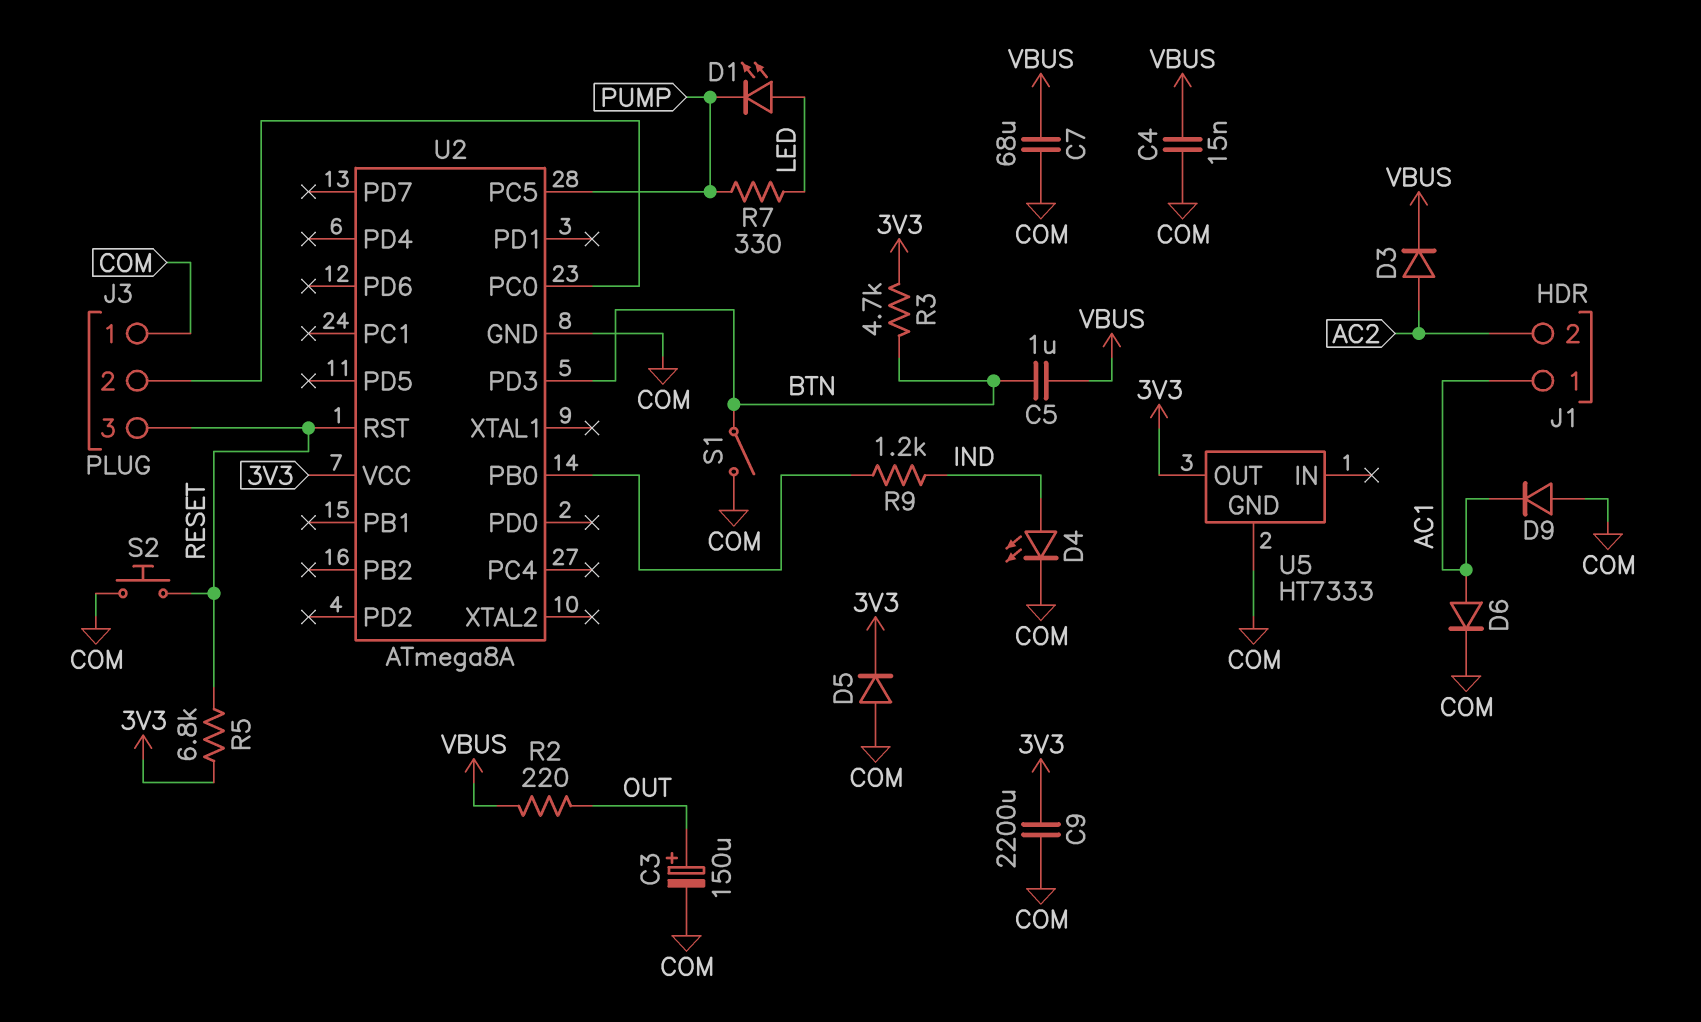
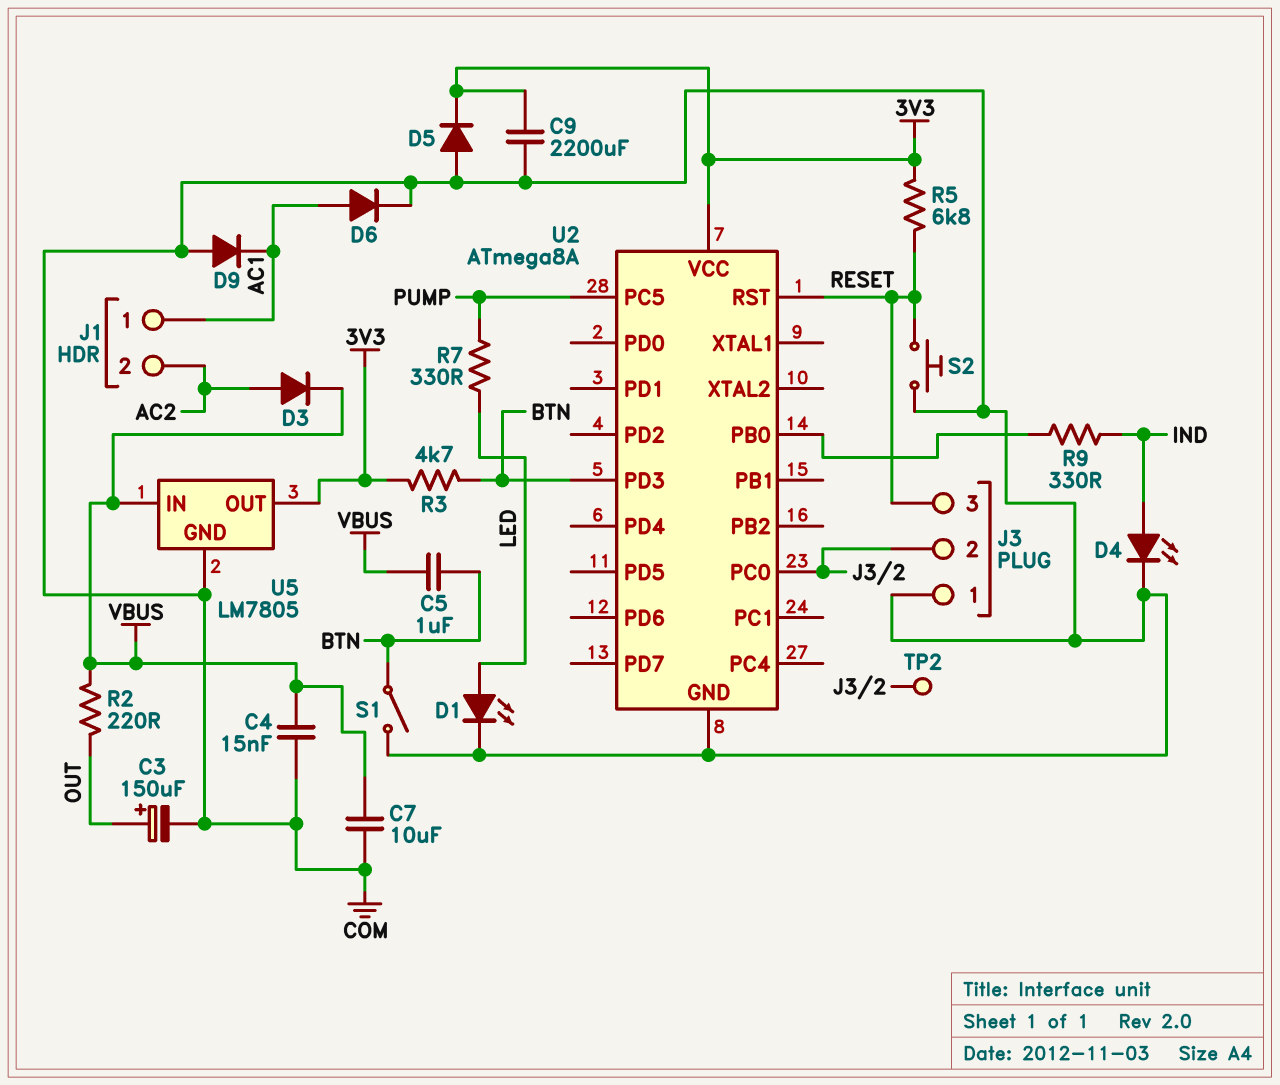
C7: 68uF (COM, VBUS) -> 10uF (COM, VBUS)
D1: LED (A LED, K PUMP) -> LED (A LED, K COM)
R9: 1.2k (IND, U2/PB0) -> 330 (IND, U2/PB0)
TP2: none -> test point (J3/2)
U5: HT7333 -> LM7805
U5 pin IN: none -> VBUS

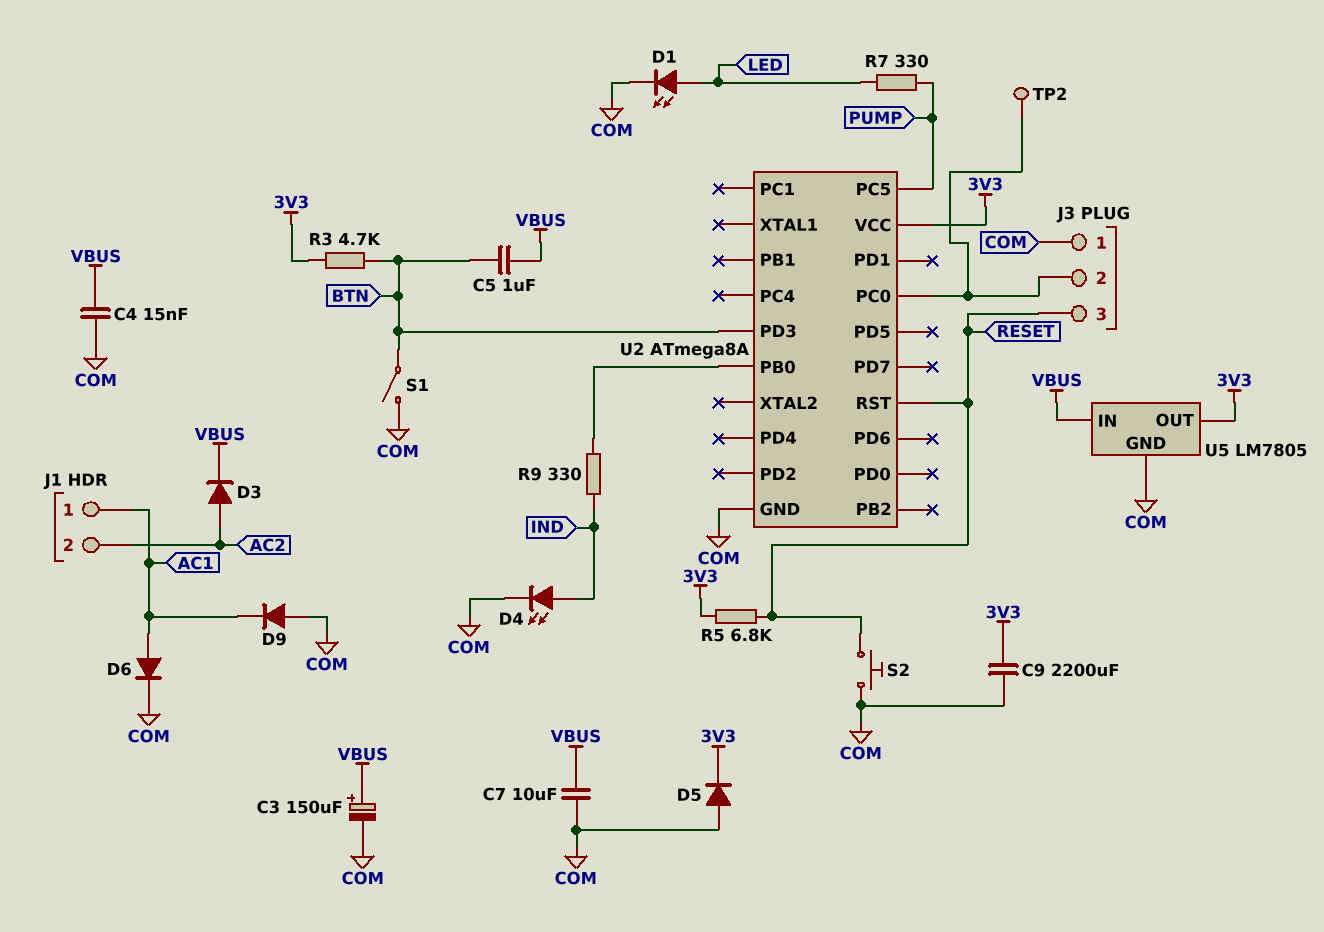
C3: 150uF (plus OUT, minus COM) -> 150uF (plus VBUS, minus COM)
R2: 220 (OUT, VBUS) -> none

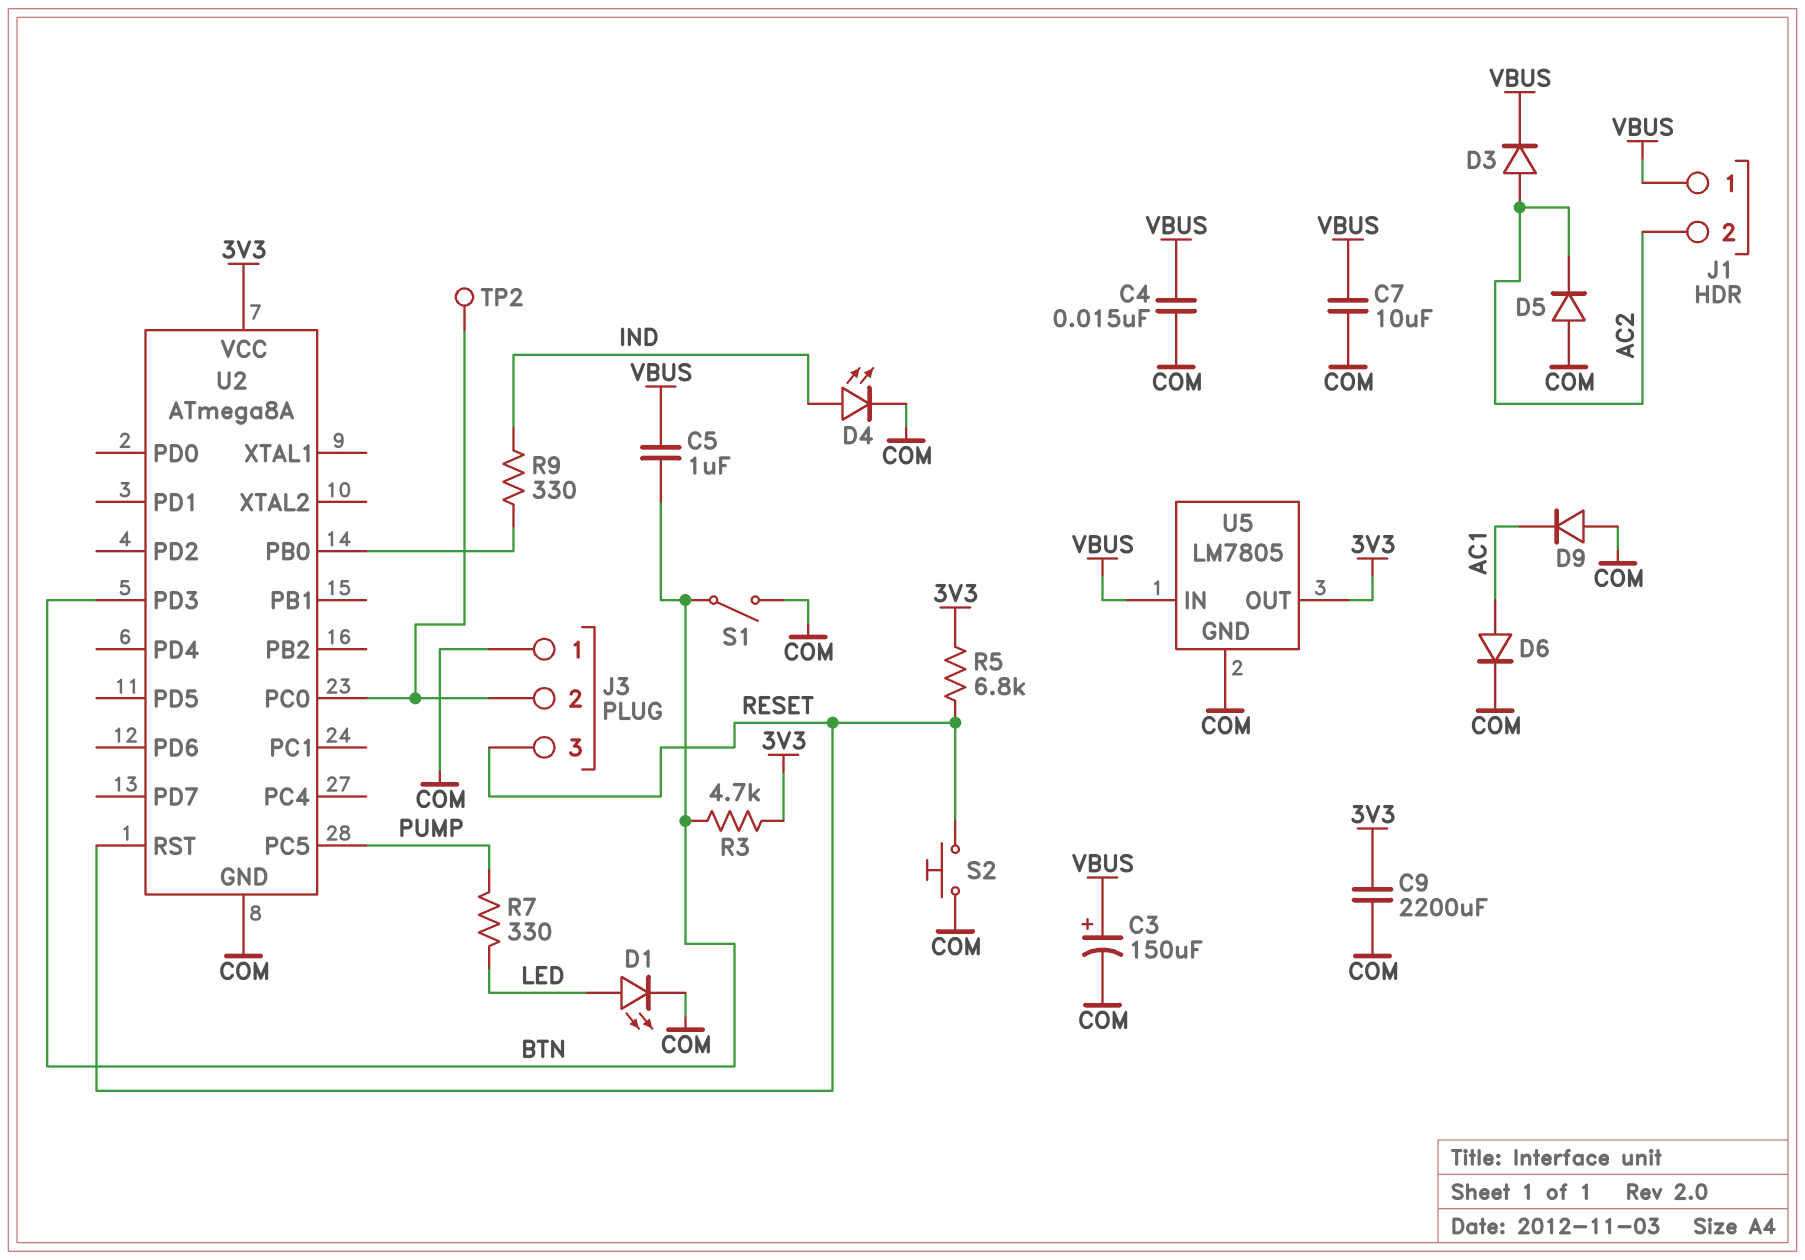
D5: diode (A COM, K 3V3) -> diode (A COM, K AC2)
J1 pin 1: AC1 -> VBUS

